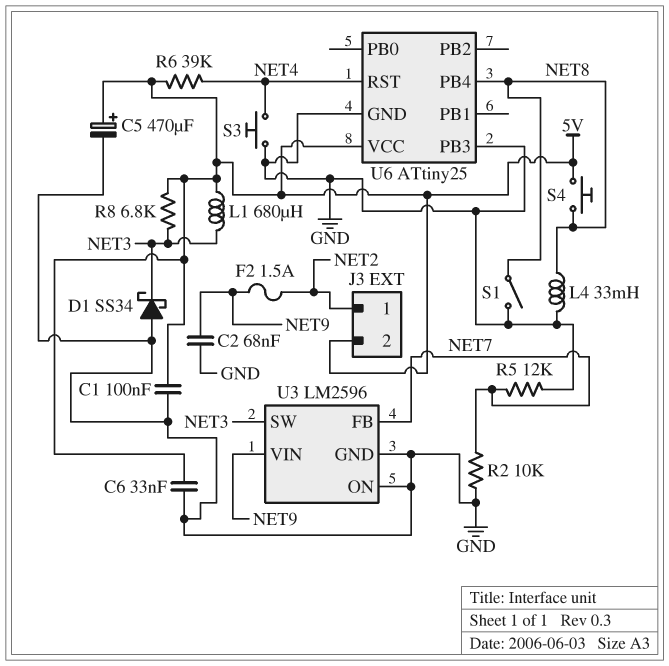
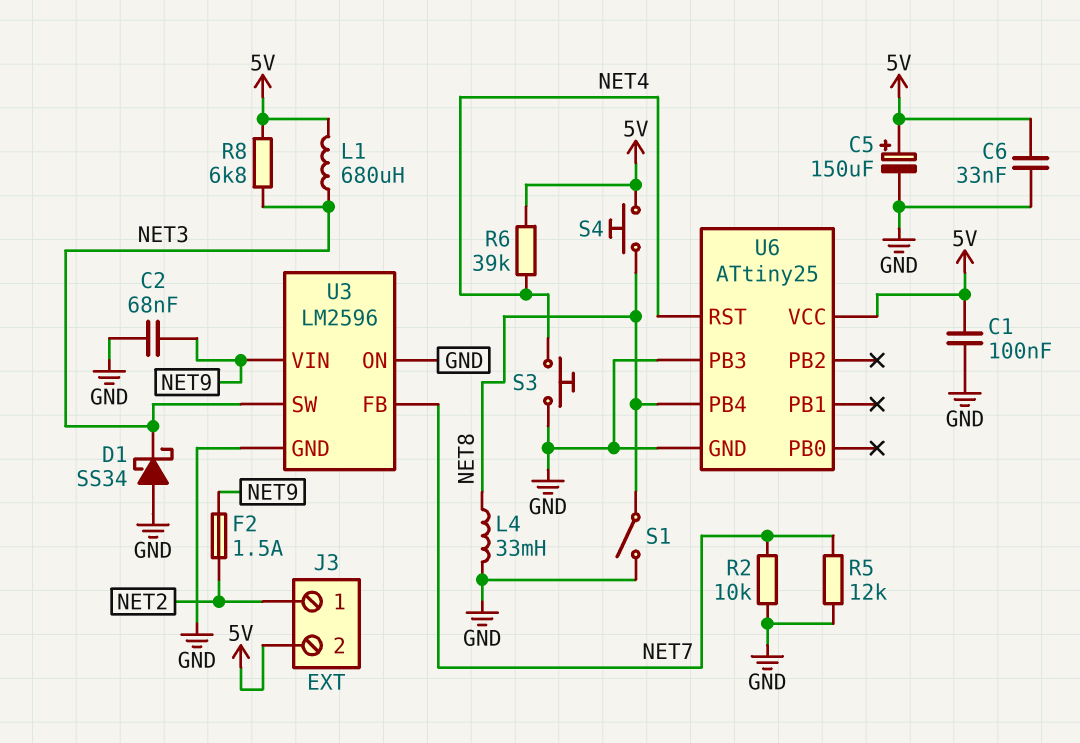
C5: 470uF (plus 5V, minus GND) -> 150uF (plus 5V, minus GND)

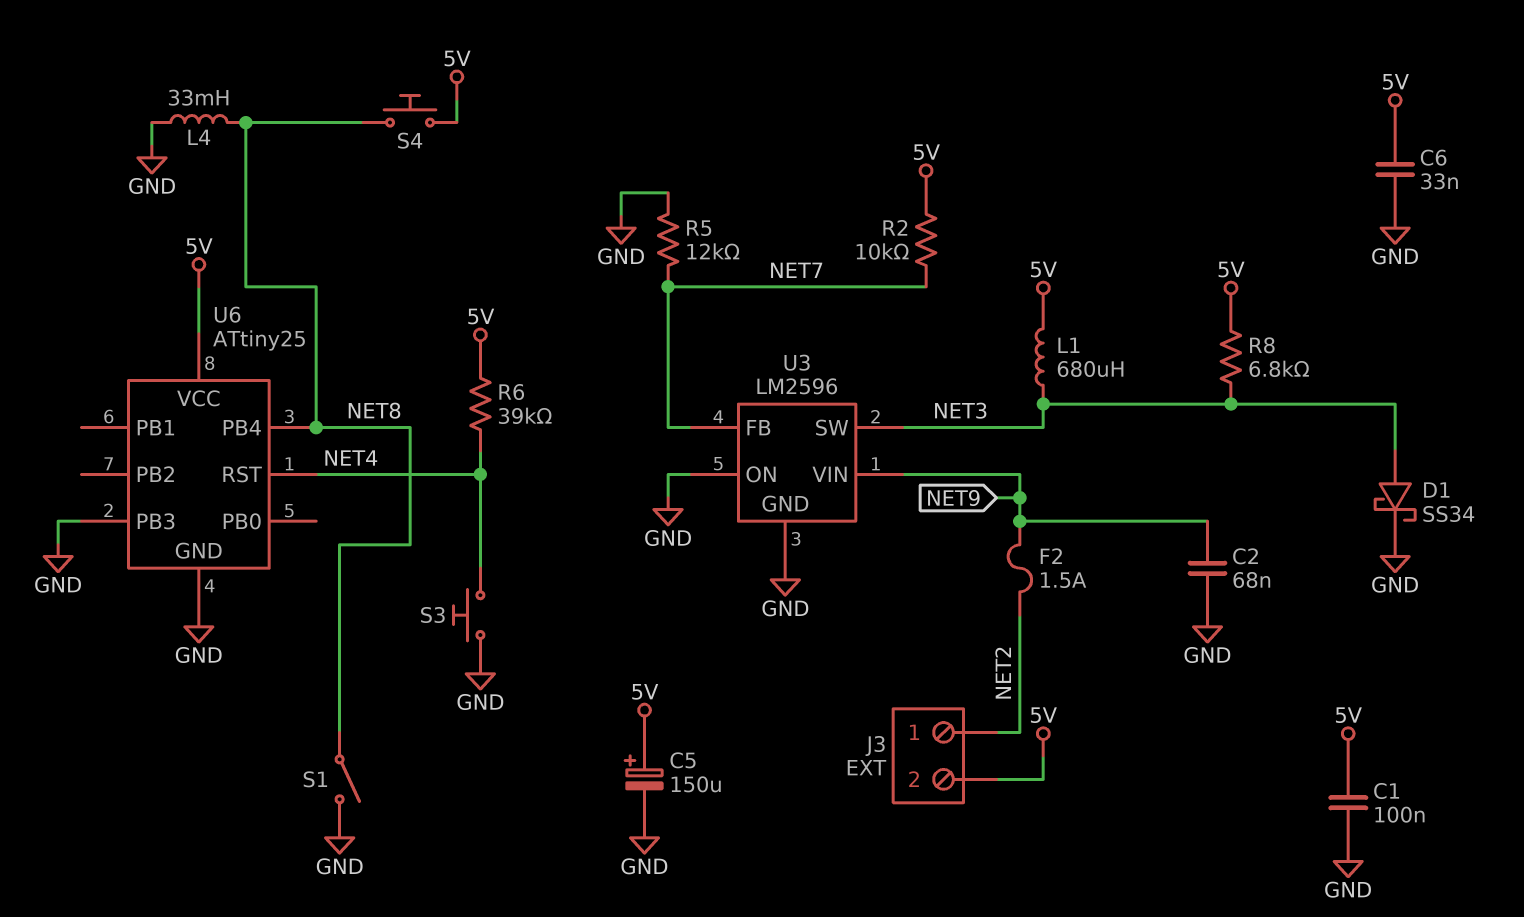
D1: schottky SS34 (A GND, K NET3) -> schottky SS34 (A NET3, K GND)
R2: 10k (GND, NET7) -> 10k (5V, NET7)

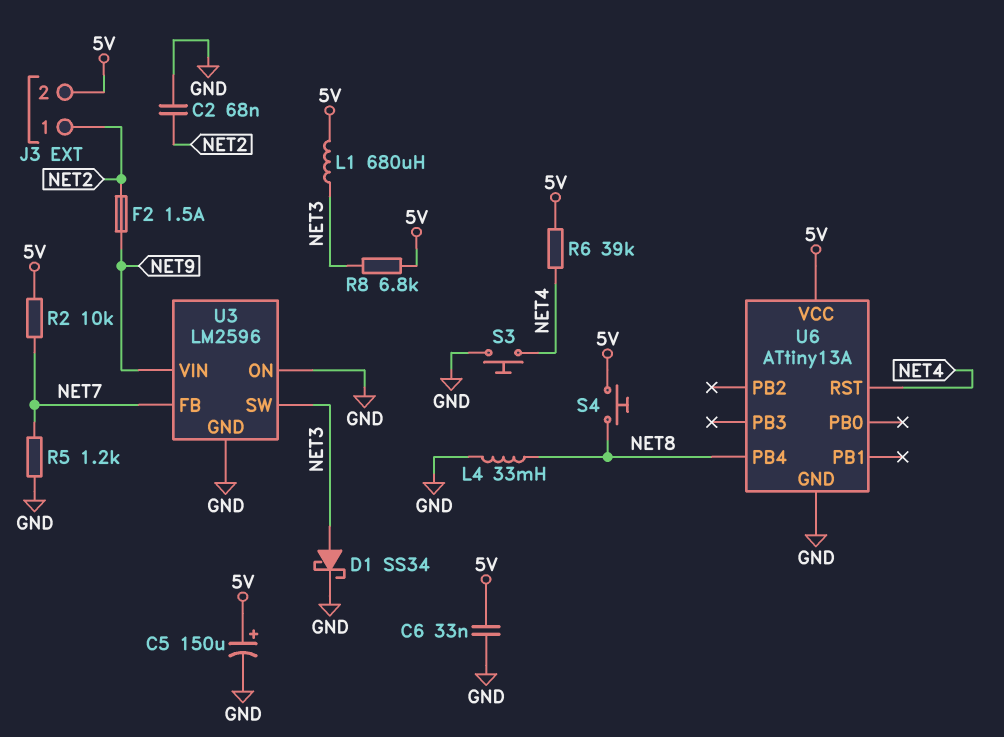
C1: 100nF (5V, GND) -> none
C2: 68nF (GND, NET9) -> 68nF (GND, NET2)
R5: 12k (GND, NET7) -> 1.2k (GND, NET7)
S1: switch (GND, NET8) -> none
U6: ATtiny25 -> ATtiny13A
U6 pin PB3: GND -> none

